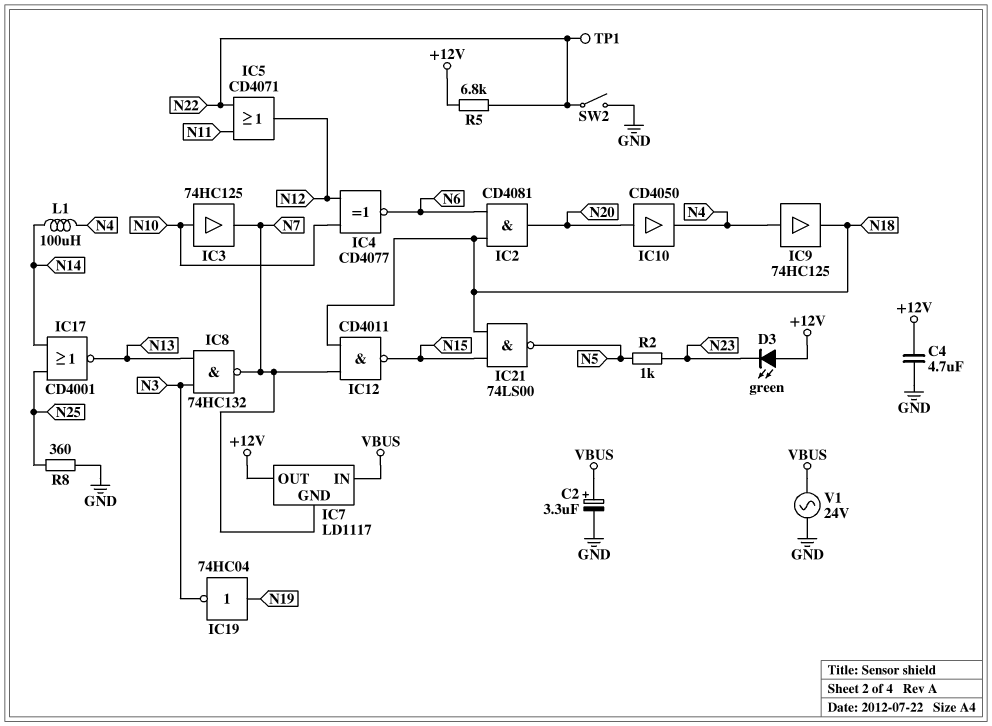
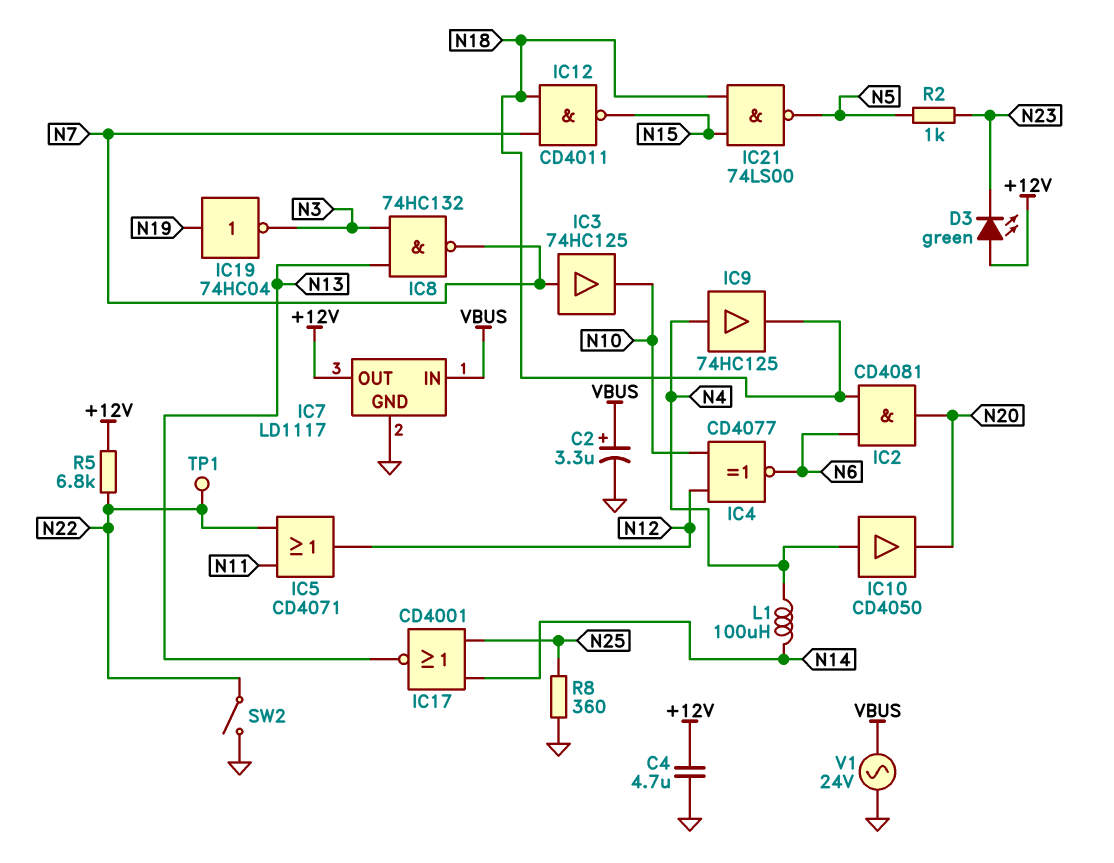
IC3: buffer 74HC125 (in N10, out N7) -> buffer 74HC125 (in N7, out N10)
IC7 pin GND: N7 -> GND
IC10: buffer CD4050 (in N20, out N4) -> buffer CD4050 (in N4, out N20)

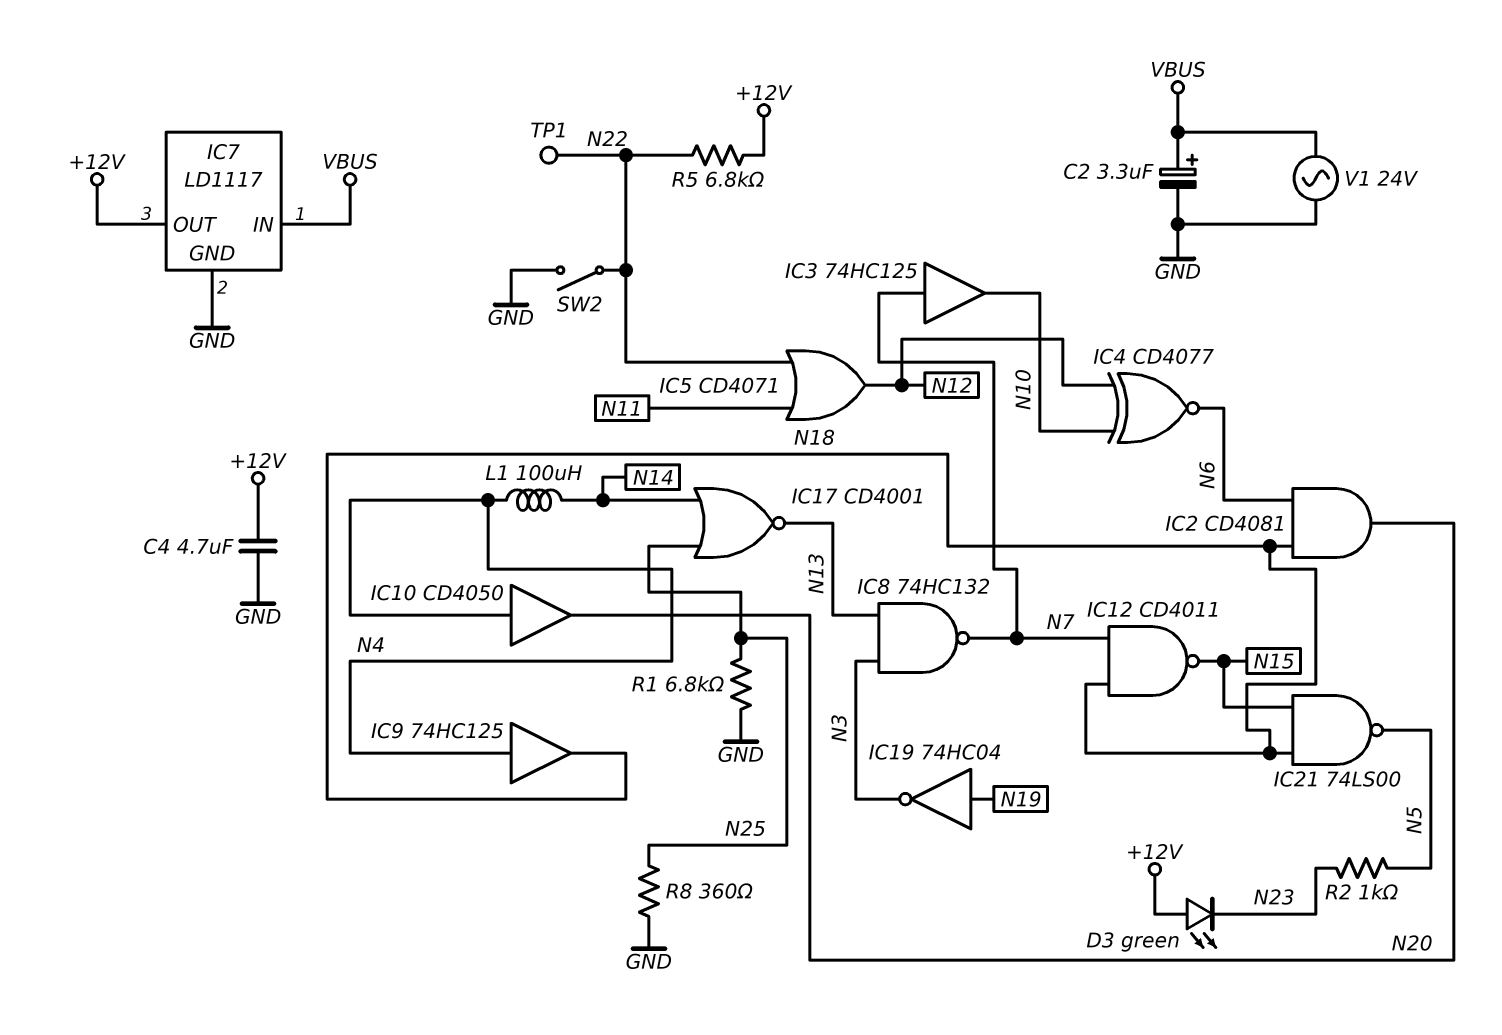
R1: none -> 6.8k (GND, N25)

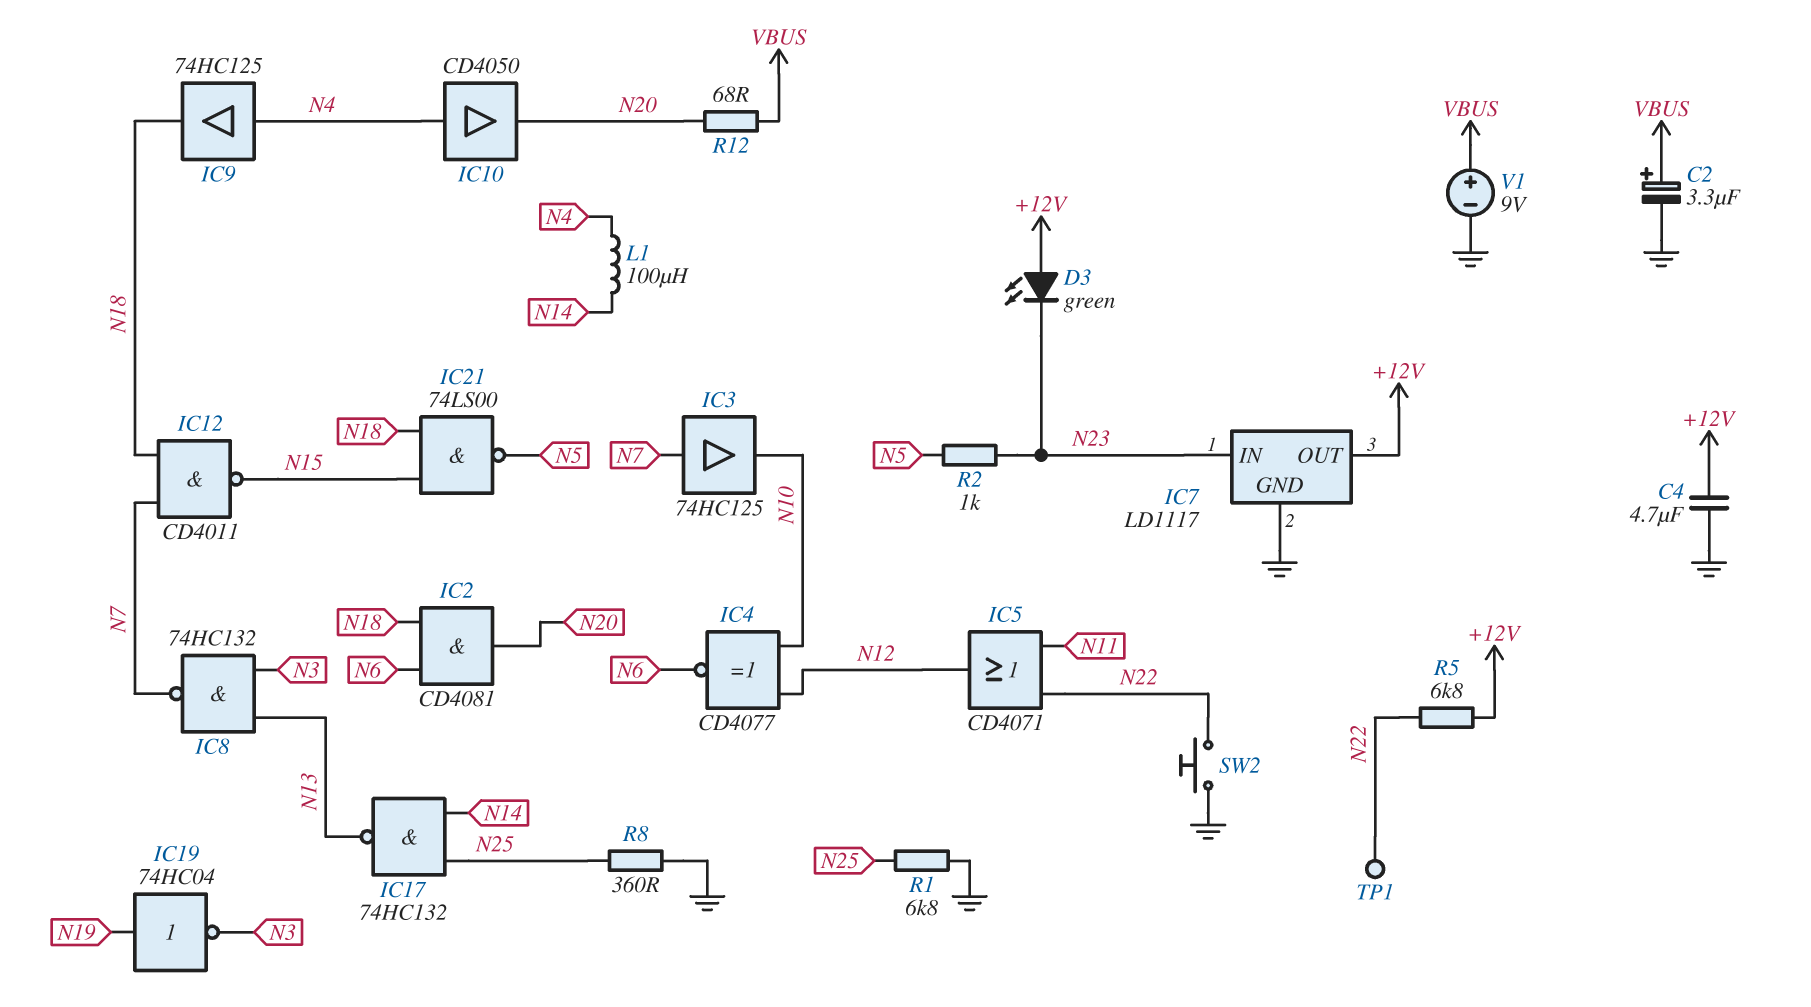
IC7 pin IN: VBUS -> N23
IC17: NOR CD4001 (in N14, in N25, out N13) -> NAND 74HC132 (in N14, in N25, out N13)
R12: none -> 68 (N20, VBUS)
SW2: switch (GND, N22) -> button (GND, N22)
V1: AC 24V (GND, VBUS) -> 9V (plus VBUS, minus GND)

